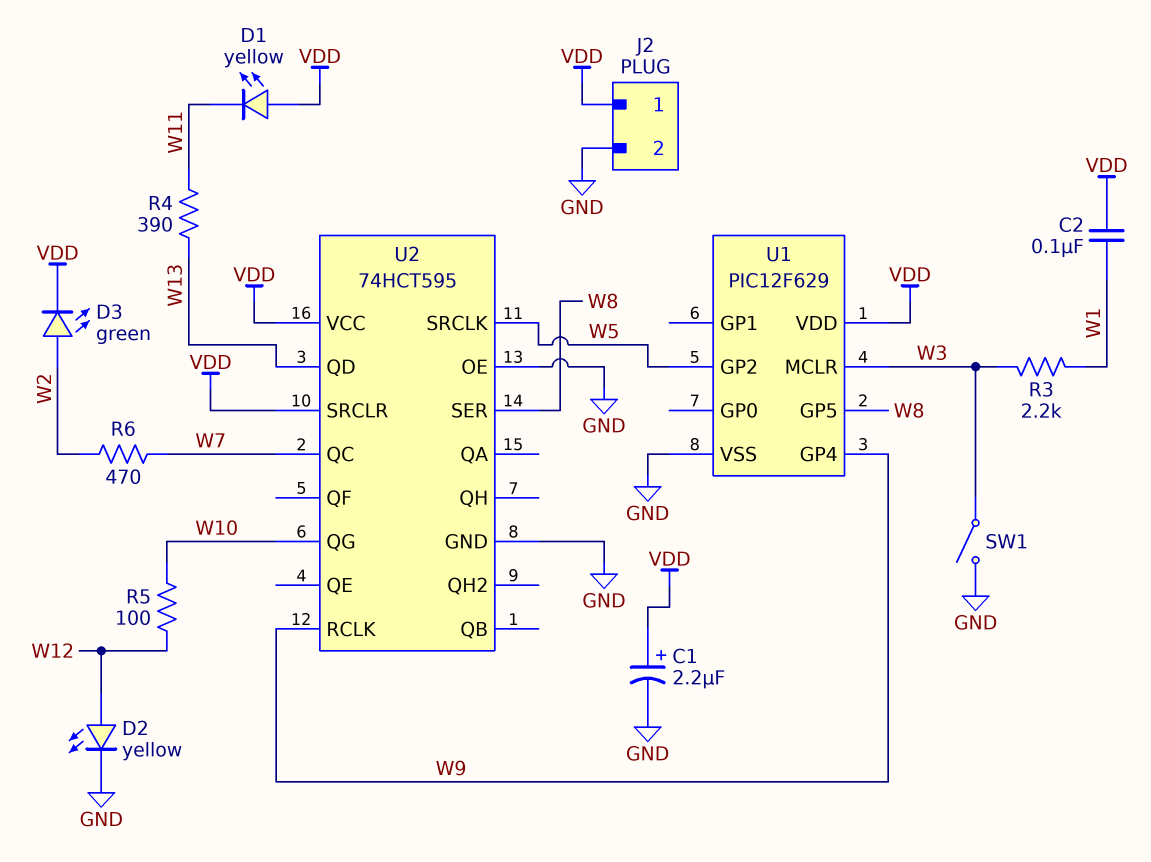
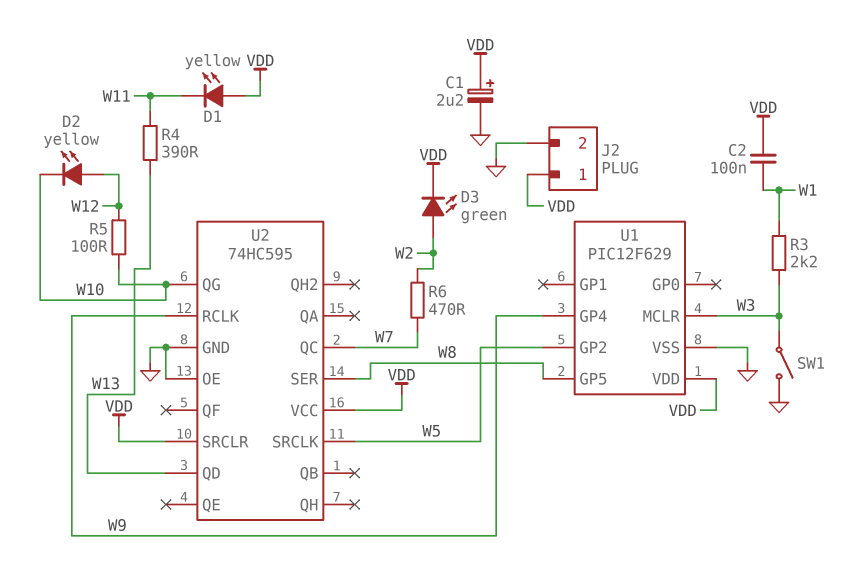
D2: LED yellow (A W12, K GND) -> LED yellow (A W12, K W10)
U2: 74HCT595 -> 74HC595

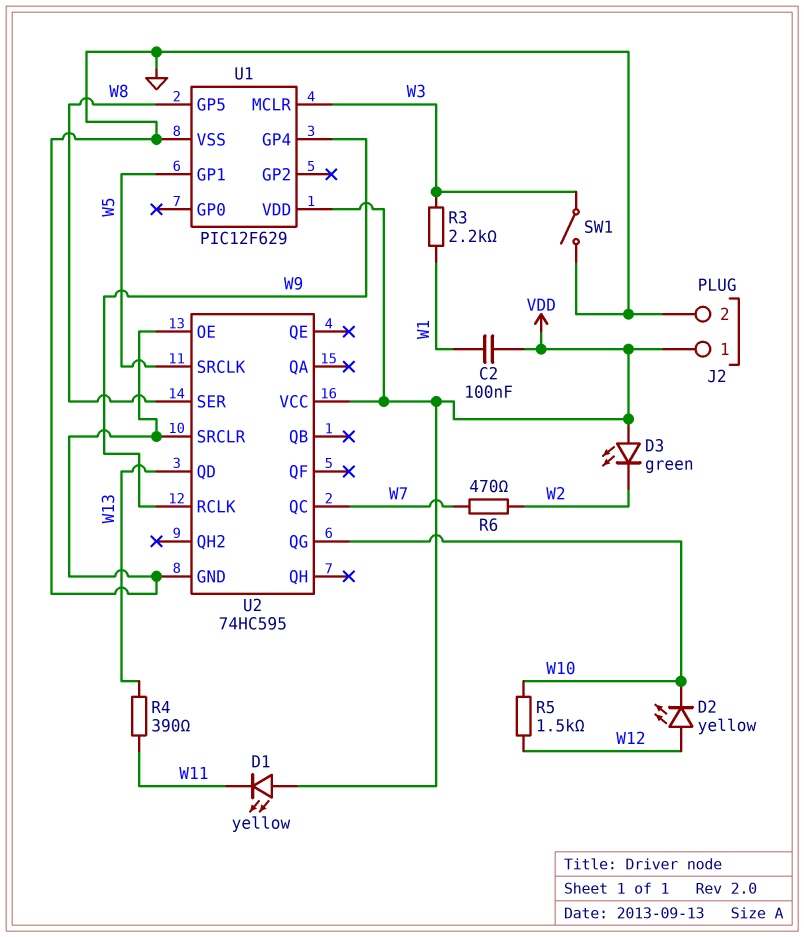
C1: 2.2uF (plus VDD, minus GND) -> none
D3: LED green (A W2, K VDD) -> LED green (A VDD, K W2)
R5: 100 (W10, W12) -> 1.5k (W10, W12)
U1 pin GP1: none -> W5
U1 pin GP2: W5 -> none
U2 pin SRCLR: VDD -> GND

